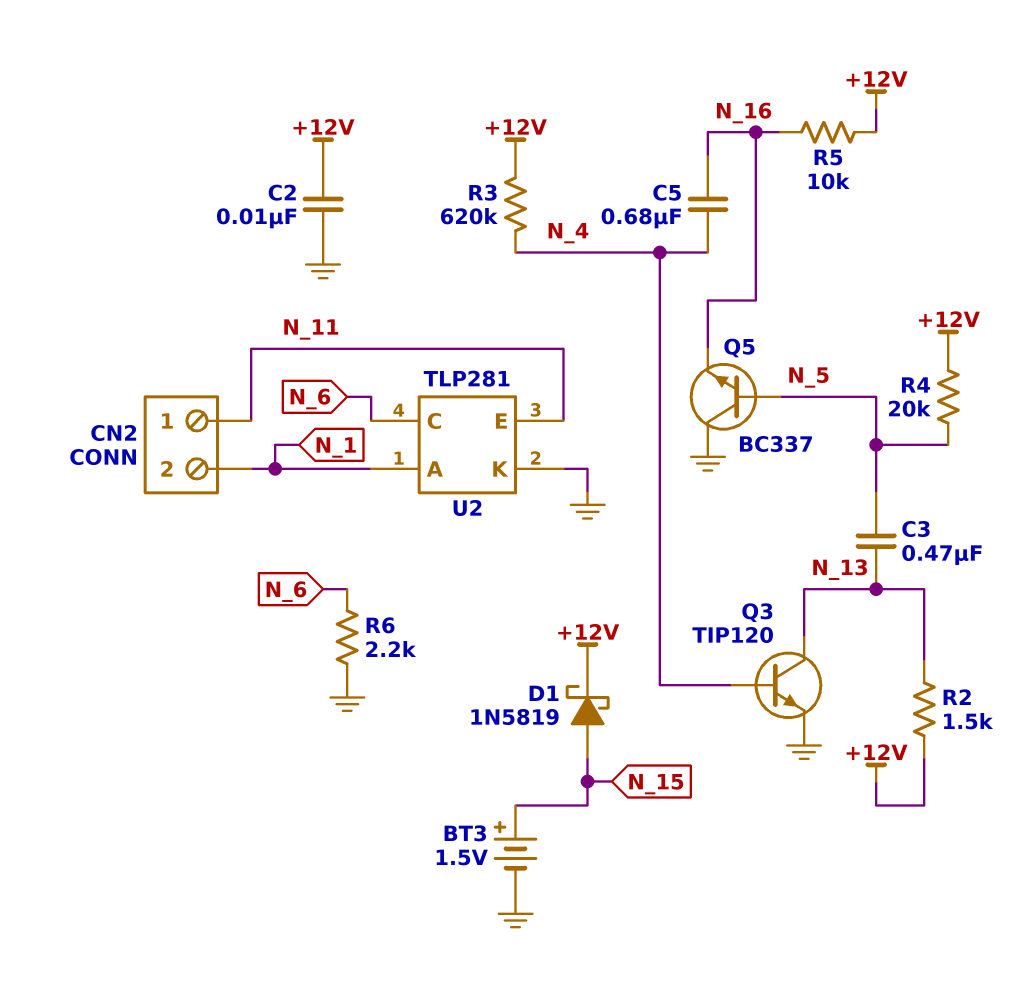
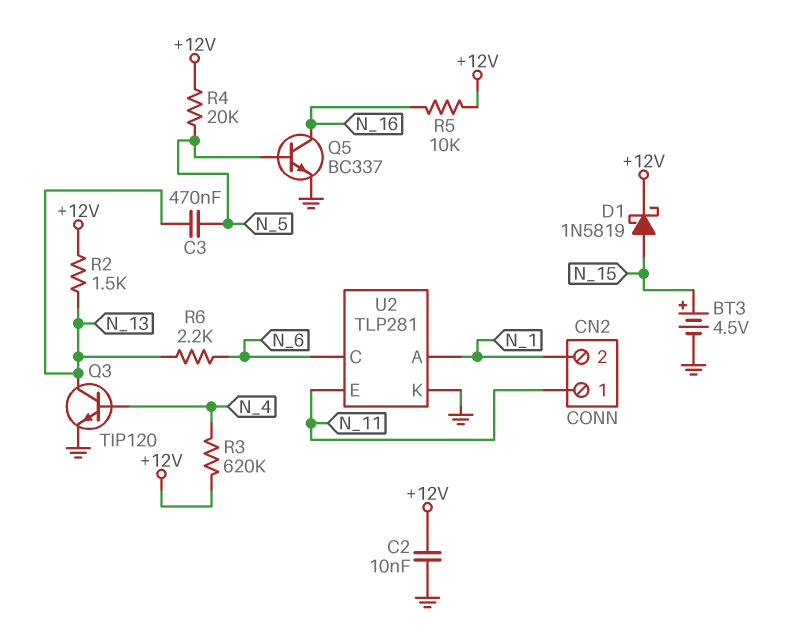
BT3: 1.5V (plus N_15, minus GND) -> 4.5V (plus N_15, minus GND)
C5: 680nF (N_4, N_16) -> none
Q5: NPN BC337 (B N_5, C GND, E N_16) -> NPN BC337 (B N_5, C N_16, E GND)
R6: 2.2k (GND, N_6) -> 2.2k (N_6, N_13)

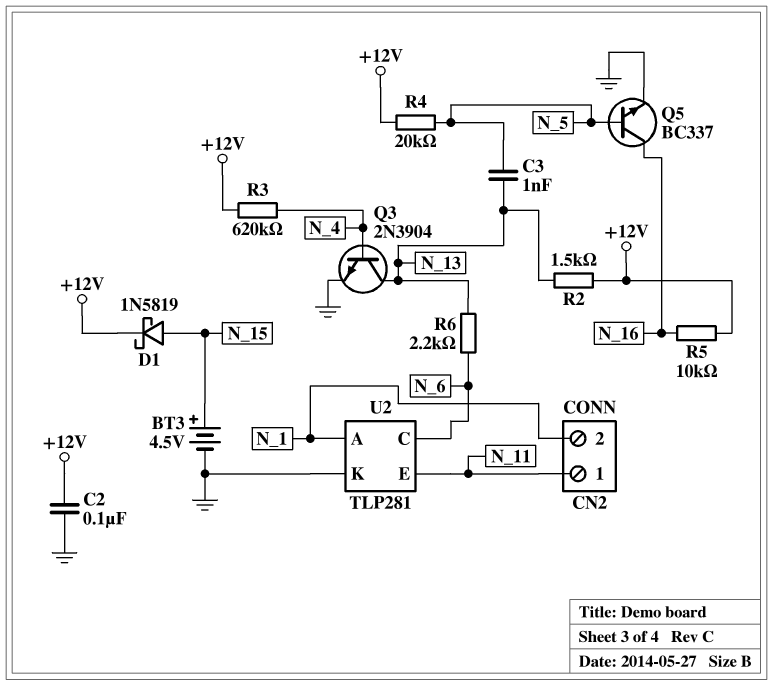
C2: 10nF (+12V, GND) -> 100nF (+12V, GND)
C3: 470nF (N_5, N_13) -> 1nF (N_5, N_13)
Q3: NPN TIP120 (B N_4, C N_13, E GND) -> NPN 2N3904 (B N_4, C N_13, E GND)

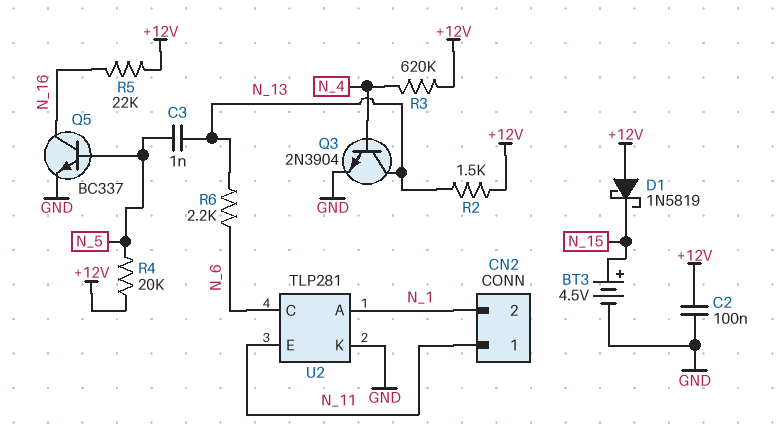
D1: schottky 1N5819 (A N_15, K +12V) -> schottky 1N5819 (A +12V, K N_15)
R5: 10k (+12V, N_16) -> 22k (+12V, N_16)

